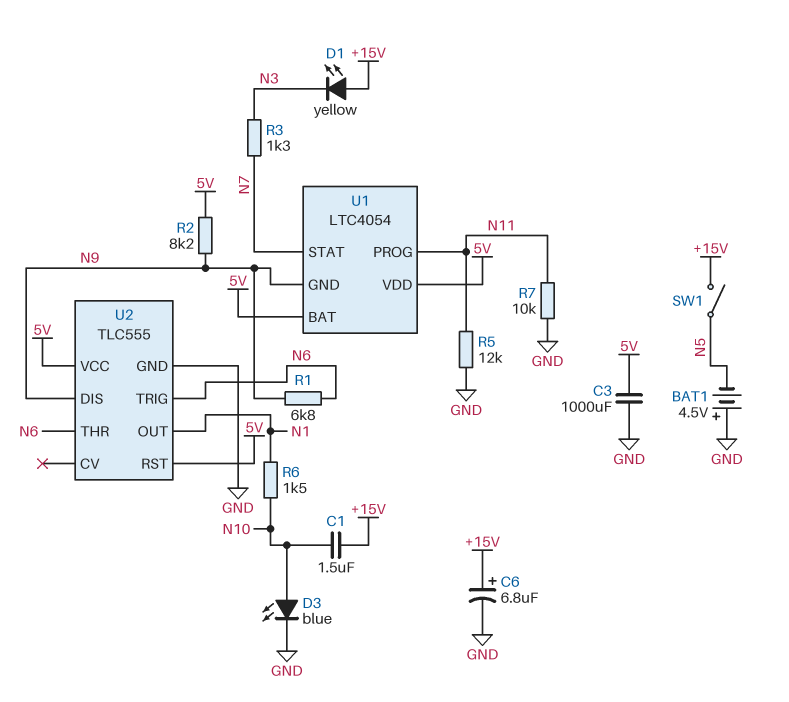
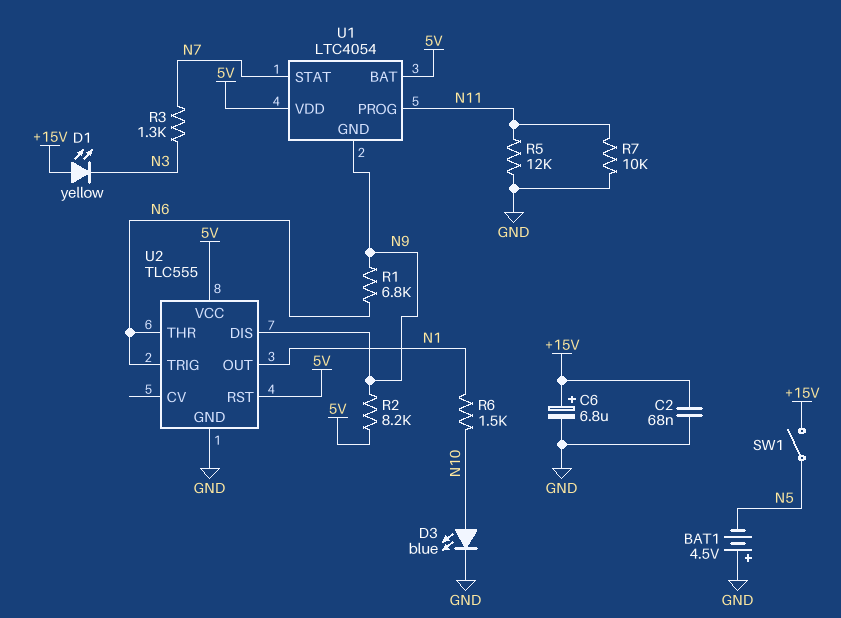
C1: 1.5uF (+15V, N10) -> none
C2: none -> 68nF (+15V, GND)
C3: 1000uF (5V, GND) -> none

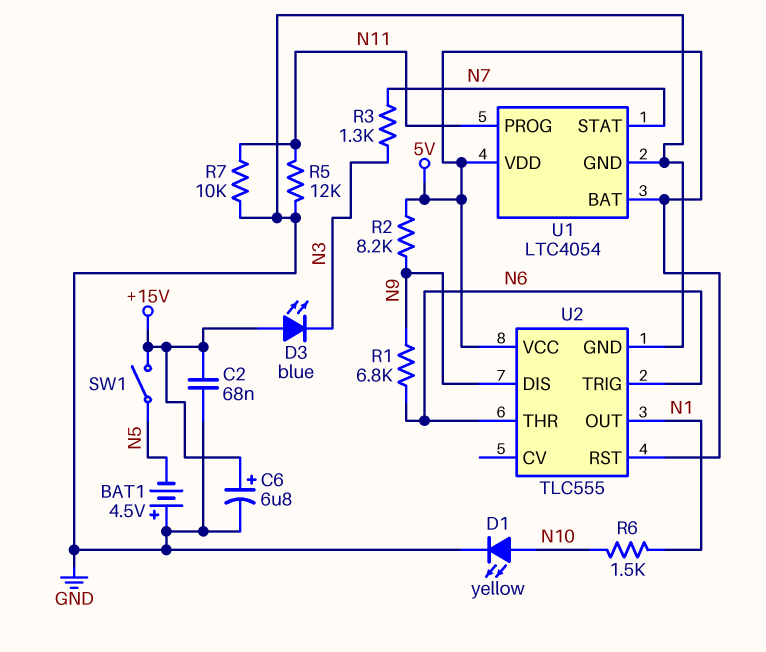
D1: LED yellow (A +15V, K N3) -> LED yellow (A N10, K GND)
D3: LED blue (A N10, K GND) -> LED blue (A +15V, K N3)
U1 pin GND: N9 -> GND

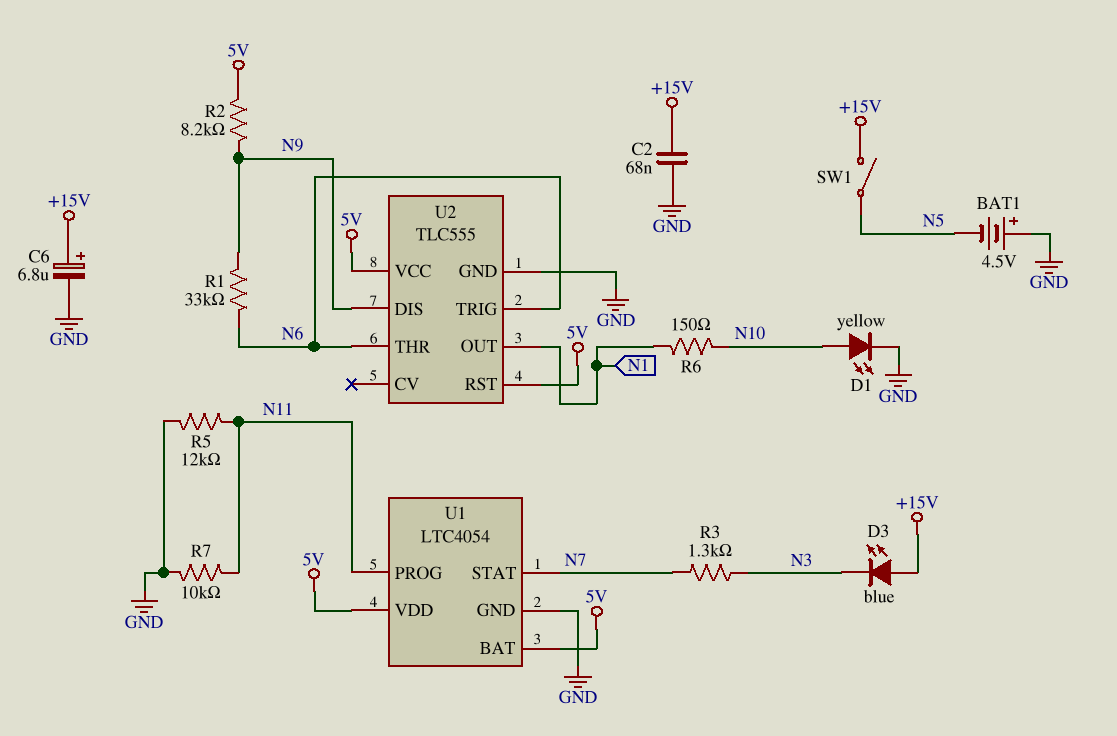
R1: 6.8k (N6, N9) -> 33k (N6, N9)
R6: 1.5k (N1, N10) -> 150 (N1, N10)

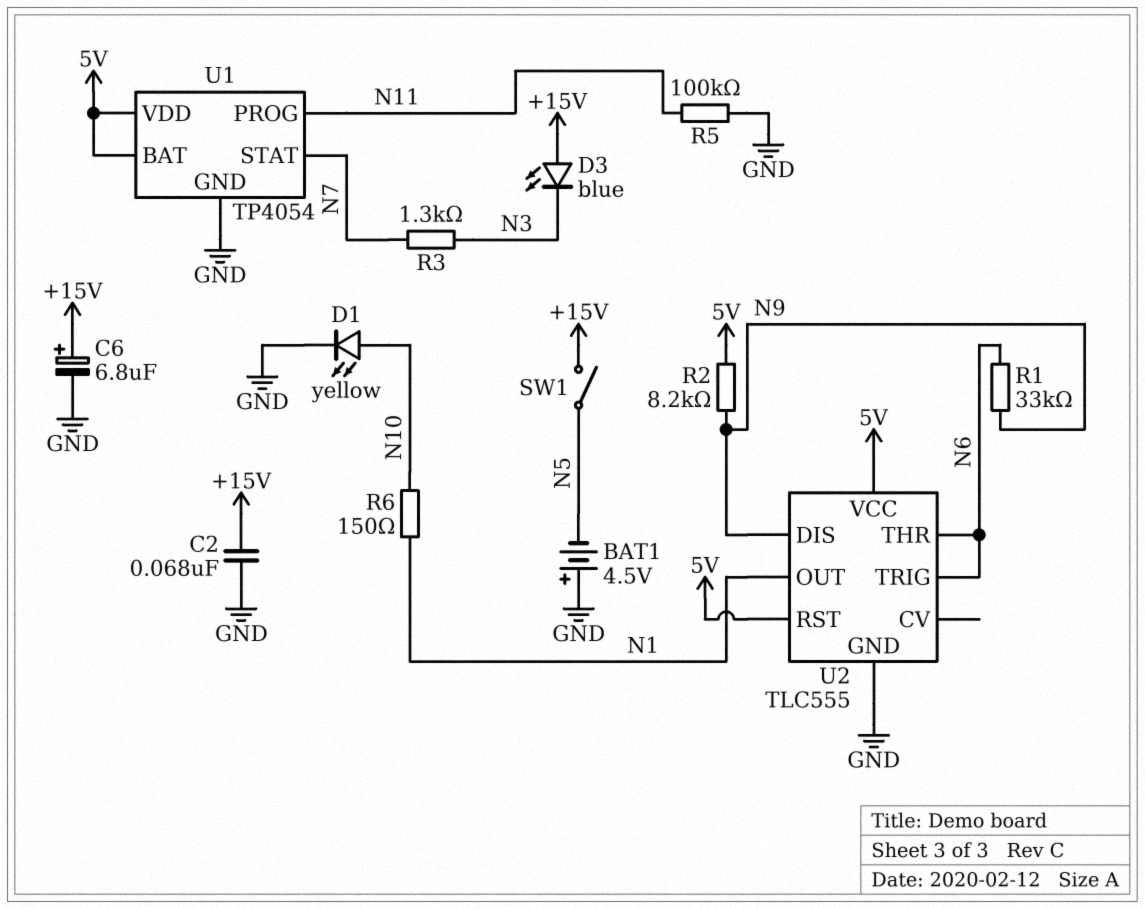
R5: 12k (GND, N11) -> 100k (GND, N11)
R7: 10k (GND, N11) -> none
U1: LTC4054 -> TP4054

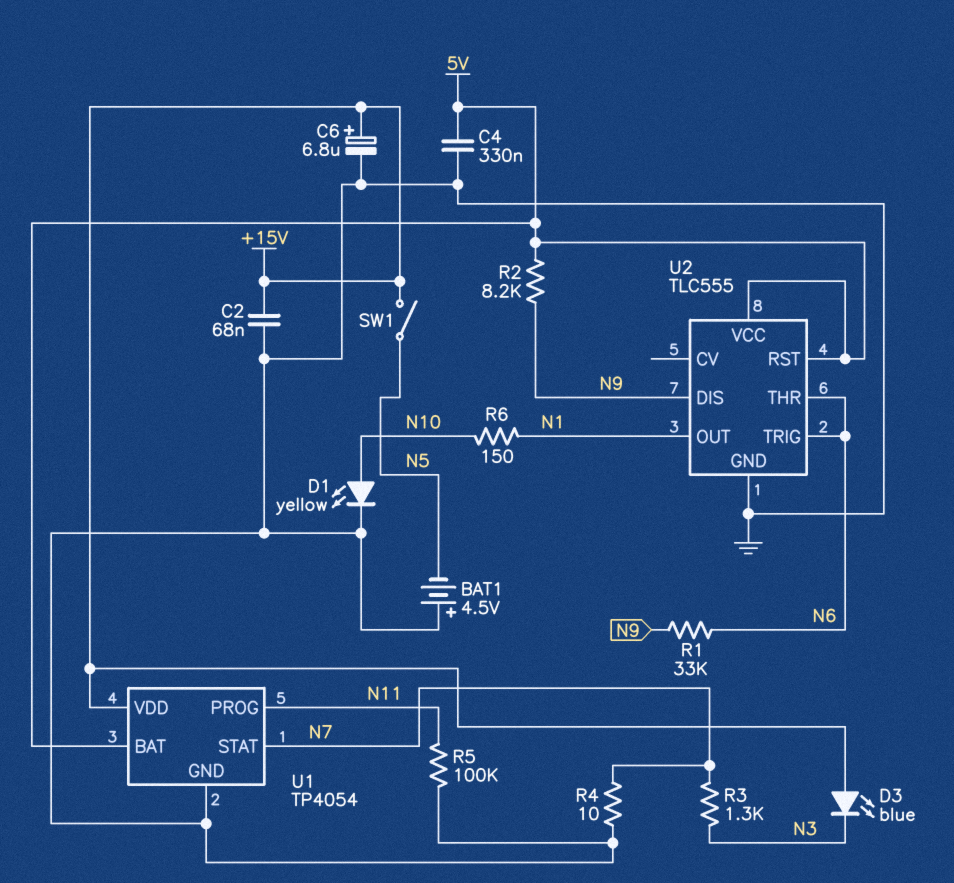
C4: none -> 330nF (5V, GND)
R4: none -> 10 (GND, N7)
U1 pin VDD: 5V -> +15V

